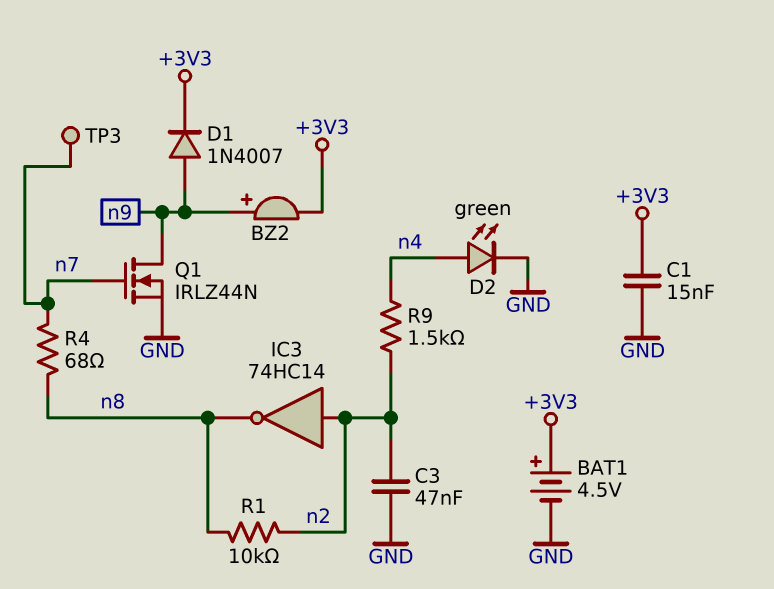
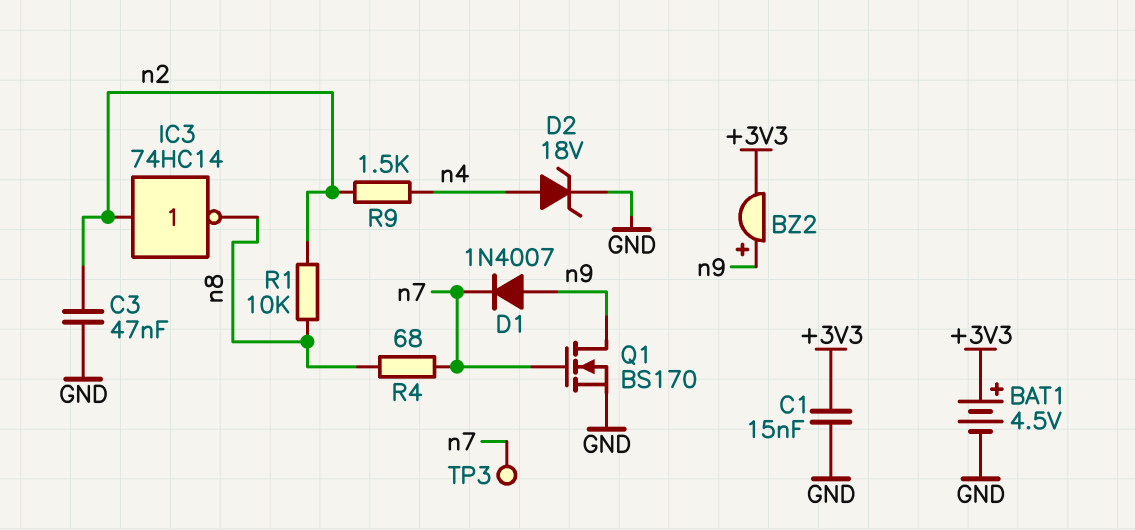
D1: diode 1N4007 (A n9, K +3V3) -> diode 1N4007 (A n9, K n7)
D2: LED green (A n4, K GND) -> zener 18V (A n4, K GND)
Q1: NMOS IRLZ44N (G n7, D n9, S GND) -> NMOS BS170 (G n7, D n9, S GND)

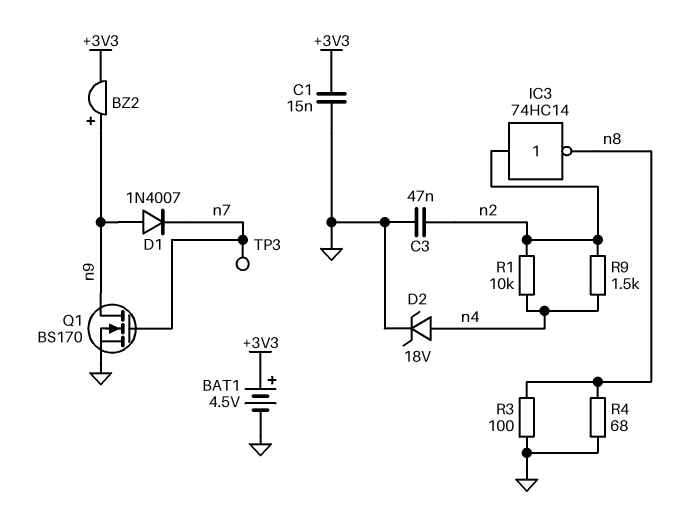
R1: 10k (n2, n8) -> 10k (n2, n4)
R3: none -> 100 (GND, n8)
R4: 68 (n7, n8) -> 68 (GND, n8)

